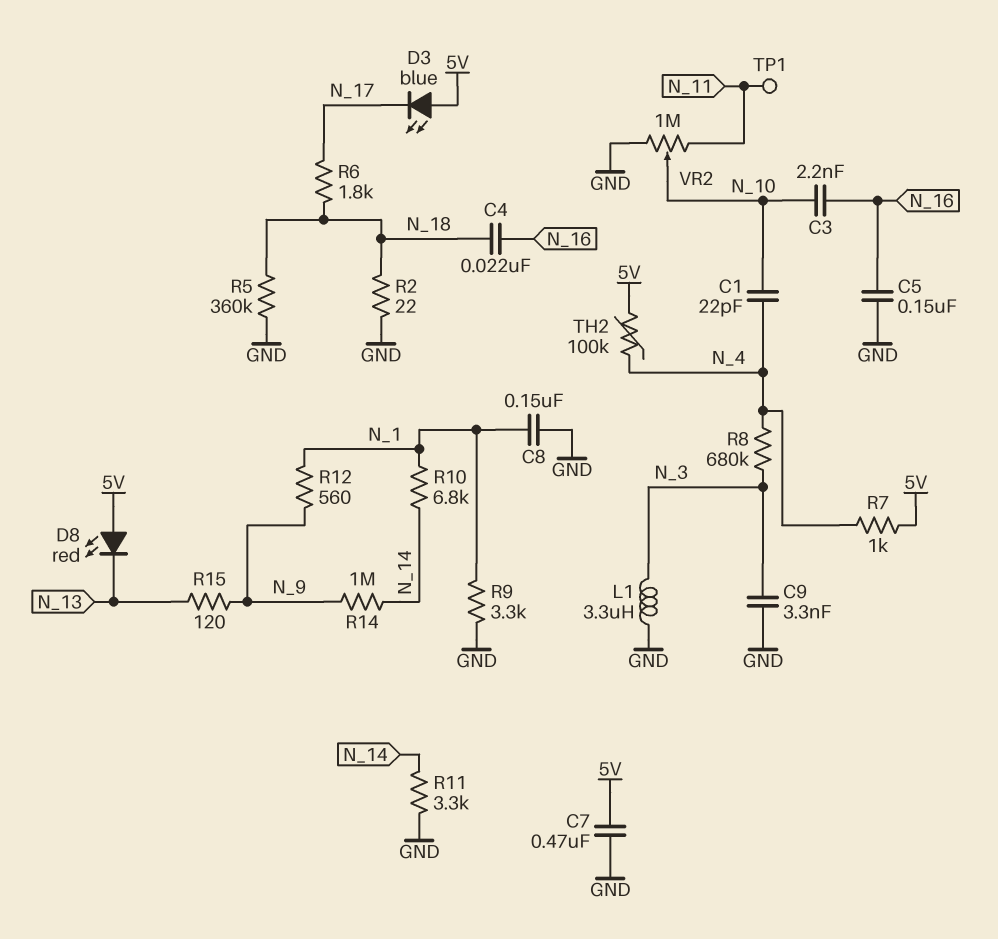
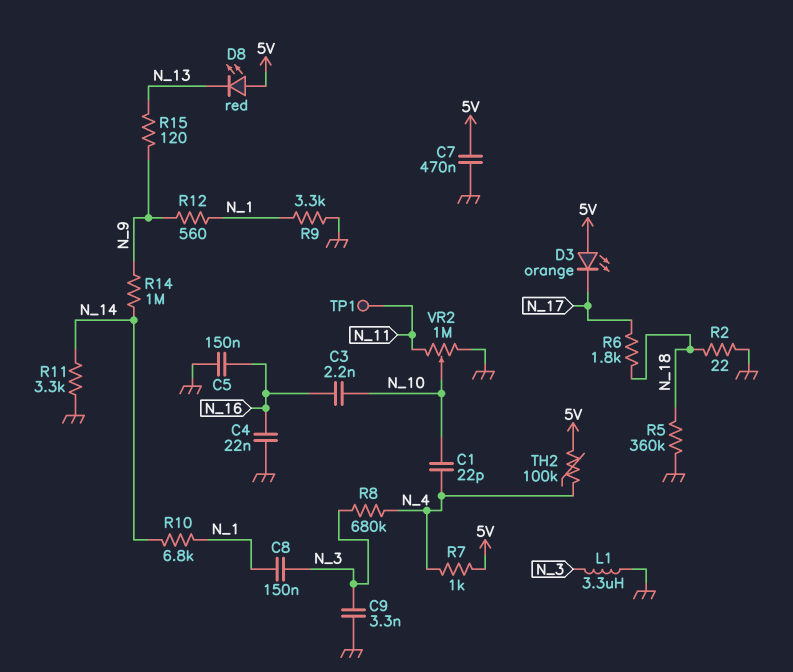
C4: 22nF (N_16, N_18) -> 22nF (GND, N_16)
C8: 150nF (GND, N_1) -> 150nF (N_1, N_3)
D3: LED blue (A 5V, K N_17) -> LED orange (A 5V, K N_17)

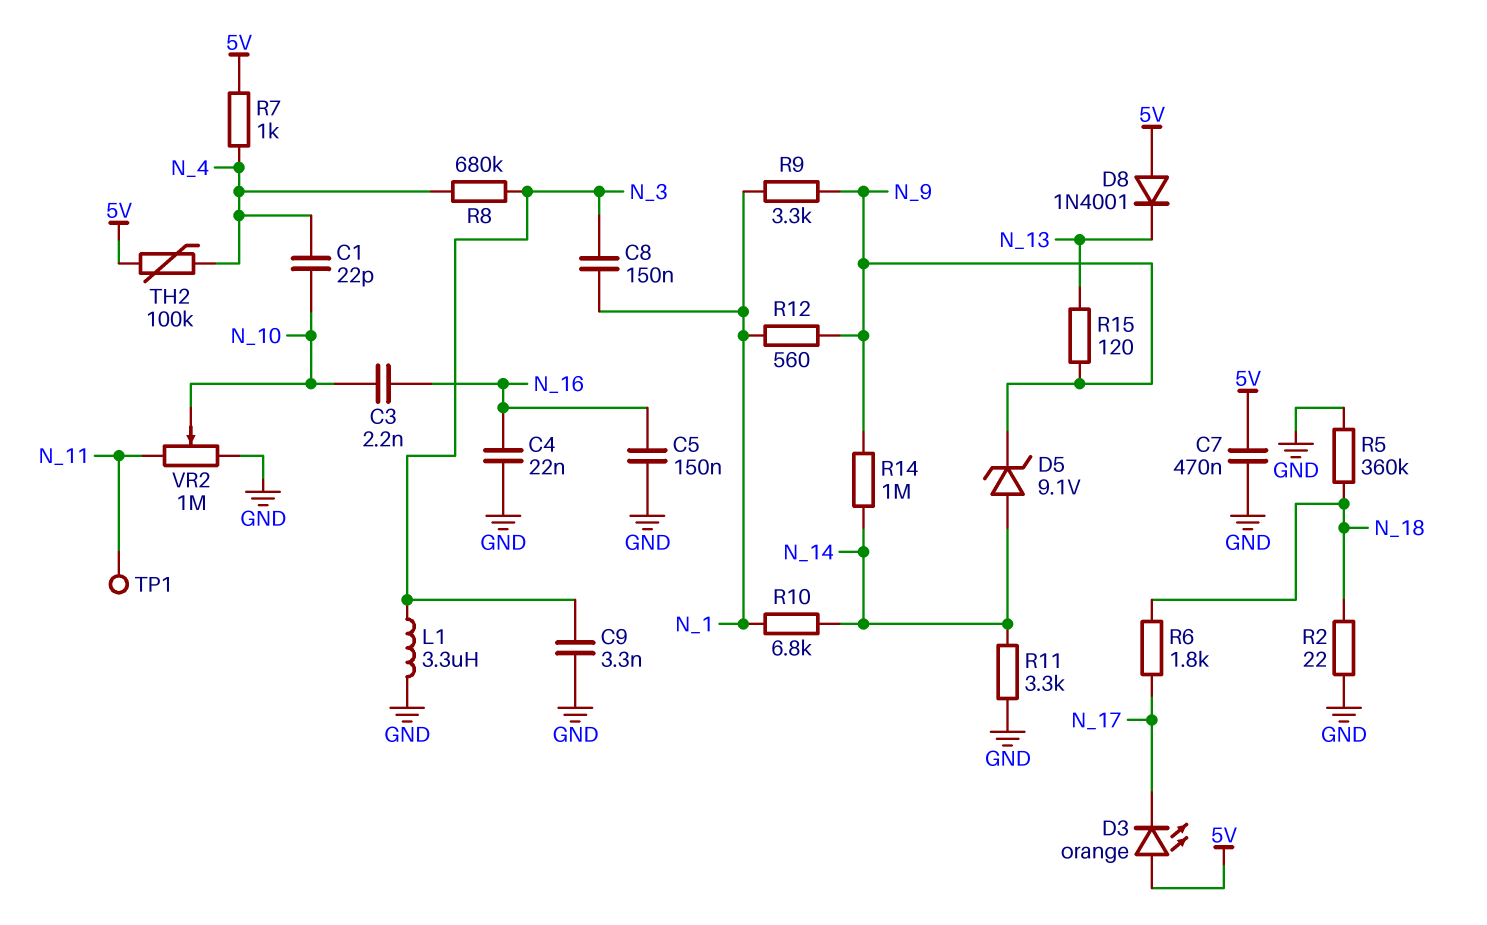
D5: none -> zener 9.1V (A N_14, K N_9)
D8: LED red (A 5V, K N_13) -> diode 1N4001 (A 5V, K N_13)
R9: 3.3k (GND, N_1) -> 3.3k (N_1, N_9)

